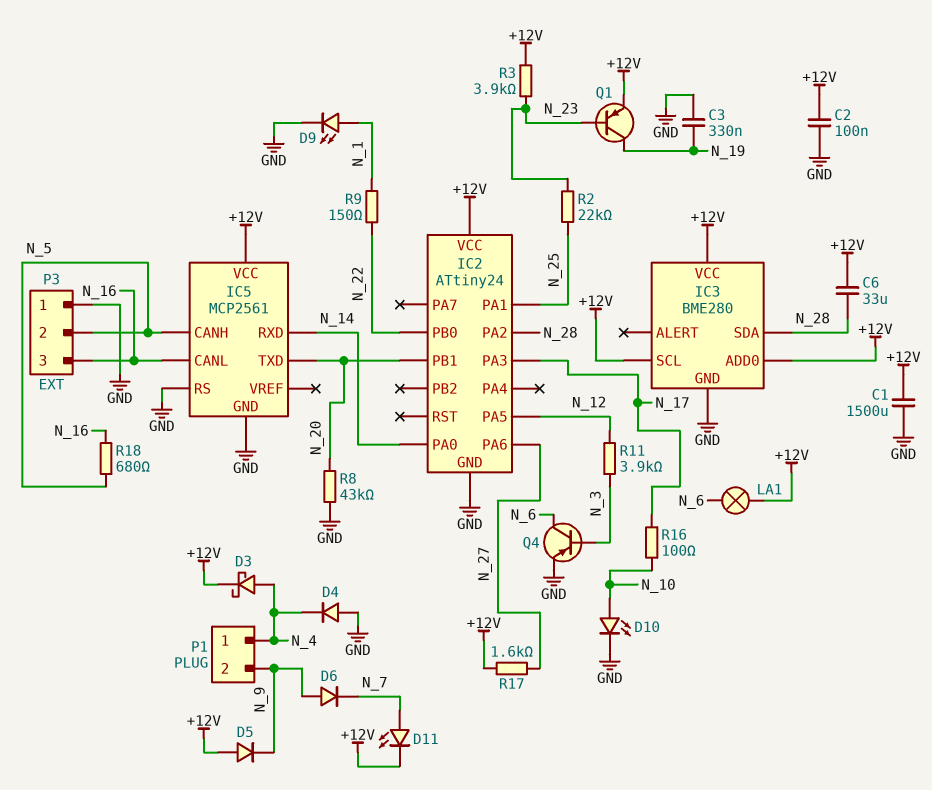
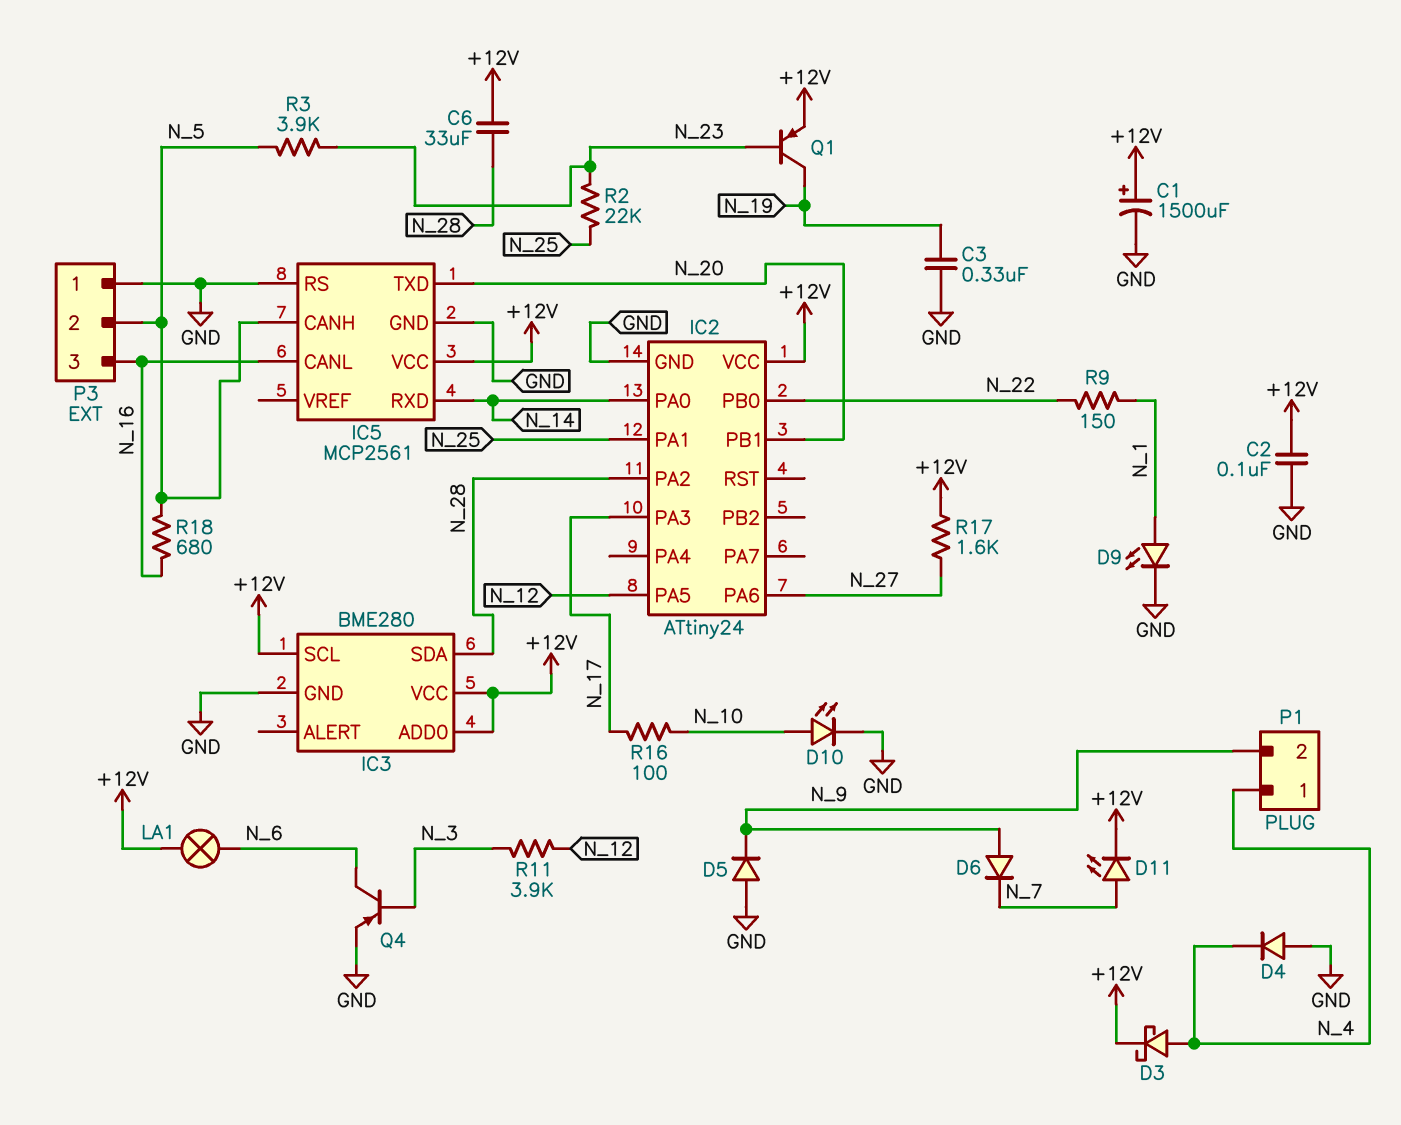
C1: 1500uF (+12V, GND) -> 1500uF (plus +12V, minus GND)
D5: diode (A +12V, K N_9) -> diode (A GND, K N_9)
R3: 3.9k (+12V, N_23) -> 3.9k (N_5, N_23)
R8: 43k (GND, N_20) -> none

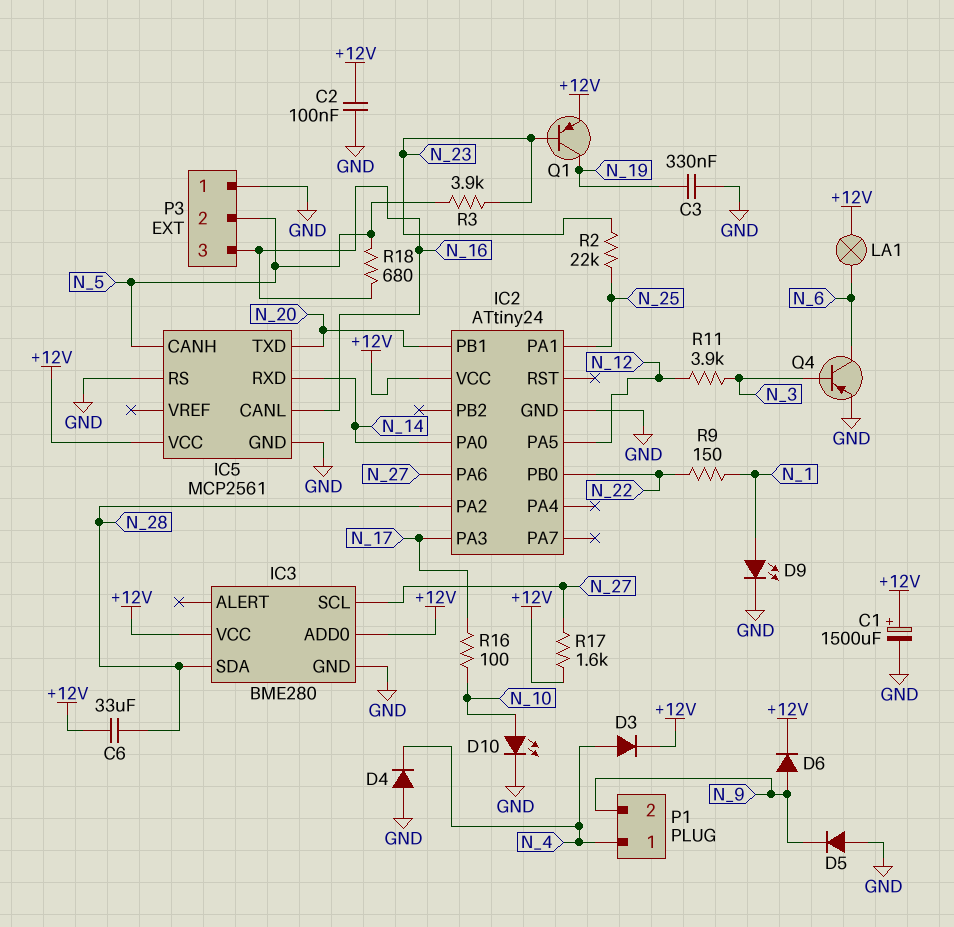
D3: schottky (A N_4, K +12V) -> diode (A N_4, K +12V)
D6: diode (A N_9, K N_7) -> diode (A N_9, K +12V)
D11: LED (A N_7, K +12V) -> none
IC3 pin SCL: +12V -> N_27

